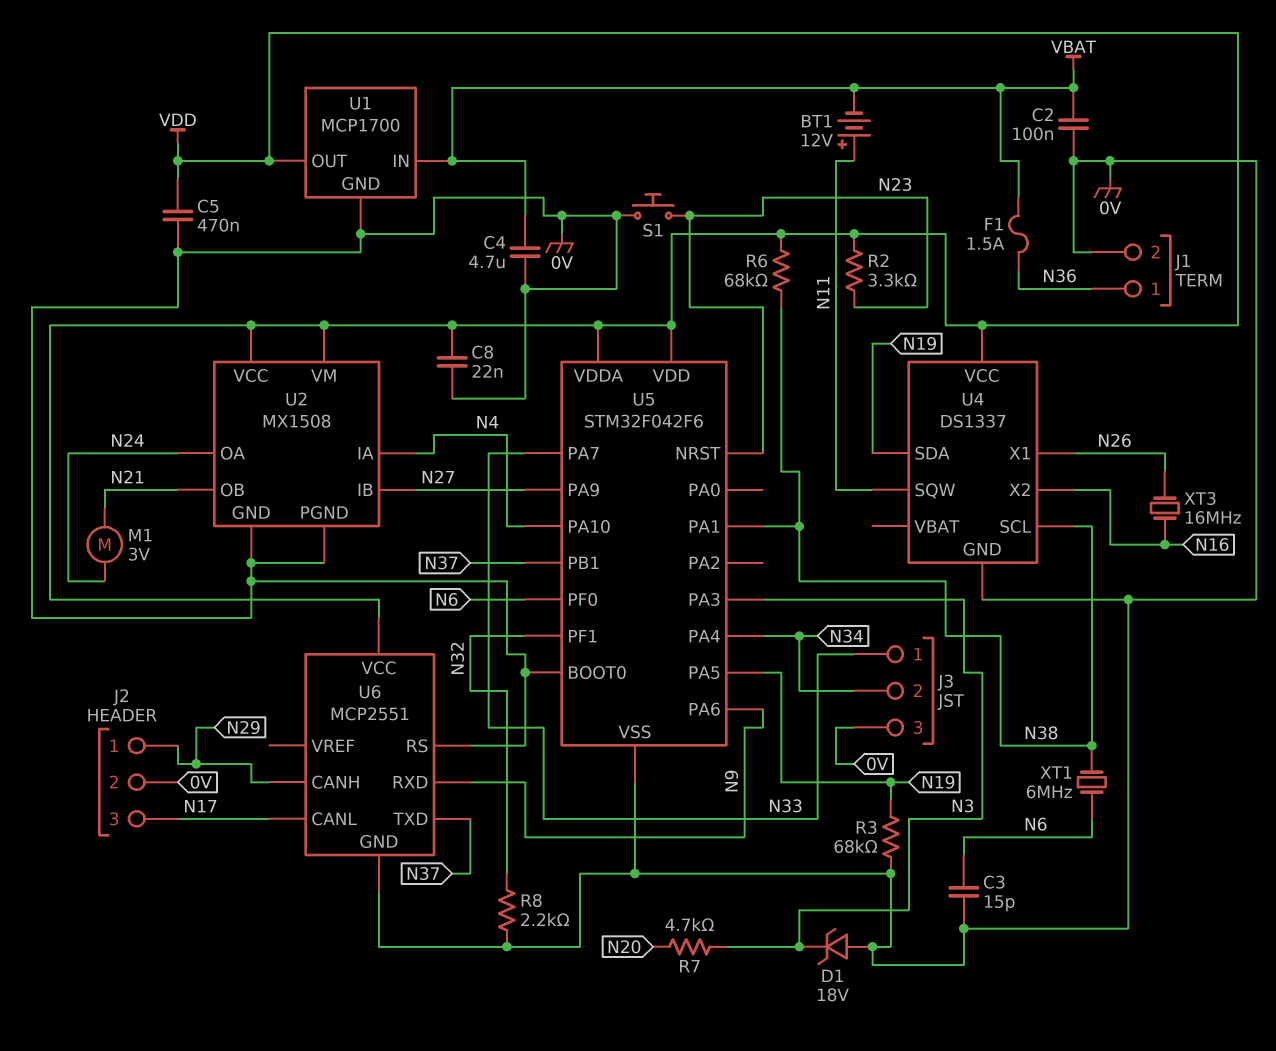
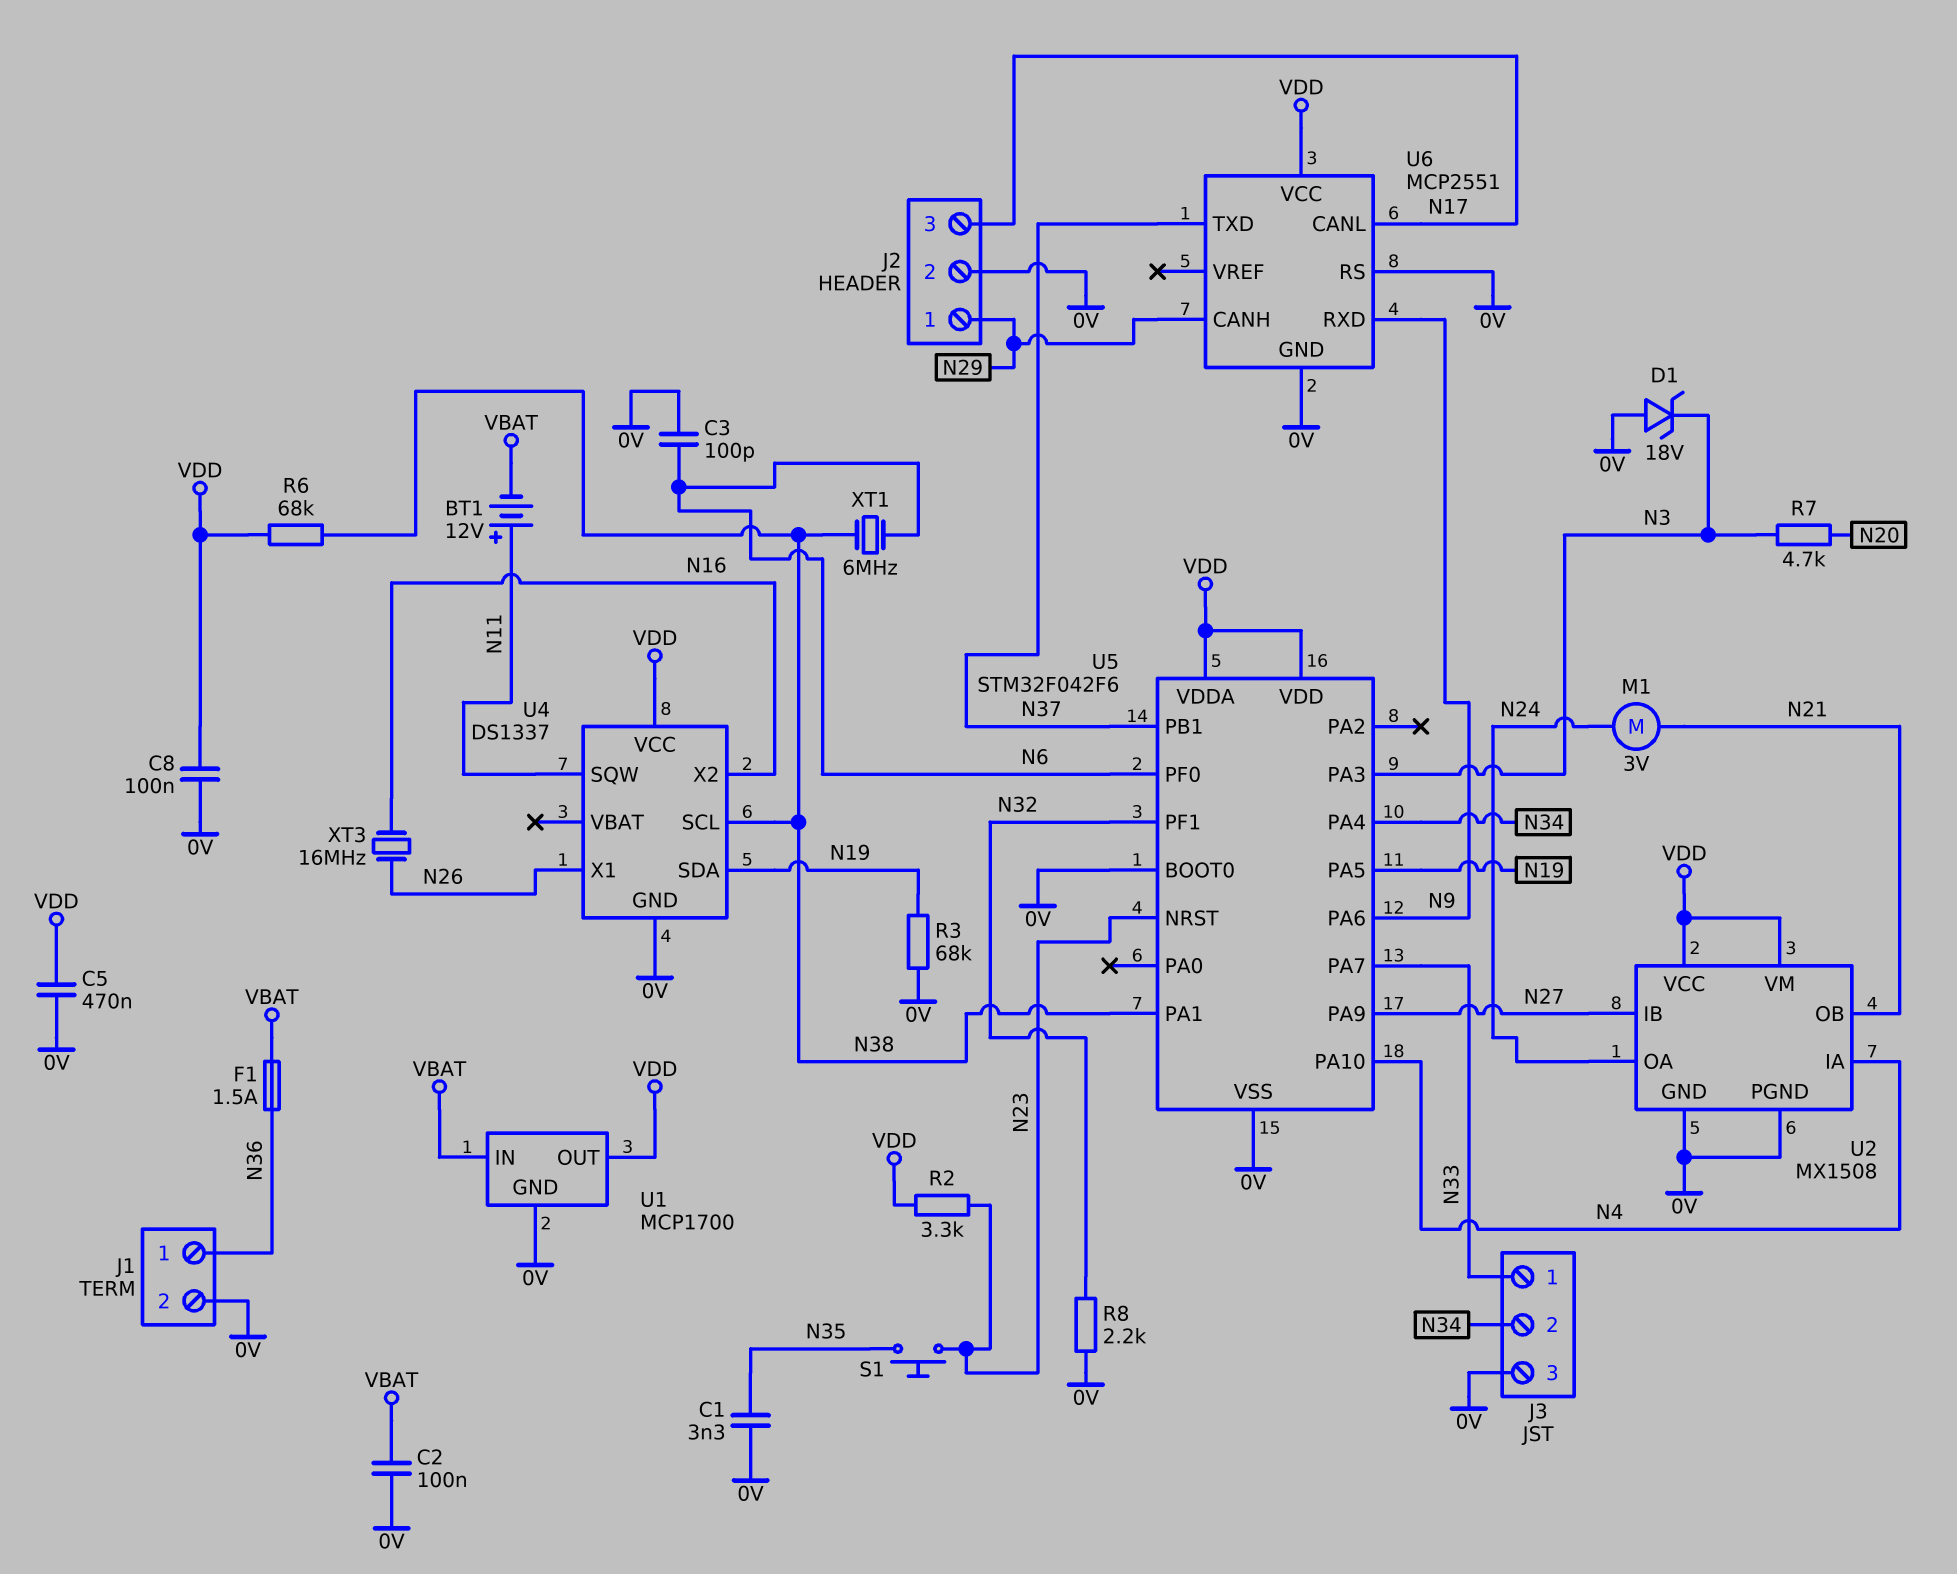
C1: none -> 3.3nF (0V, N35)
C3: 15pF (0V, N6) -> 100pF (0V, N6)
C4: 4.7uF (0V, VBAT) -> none
C8: 22nF (0V, VDD) -> 100nF (0V, VDD)
S1: button (0V, N23) -> button (N23, N35)

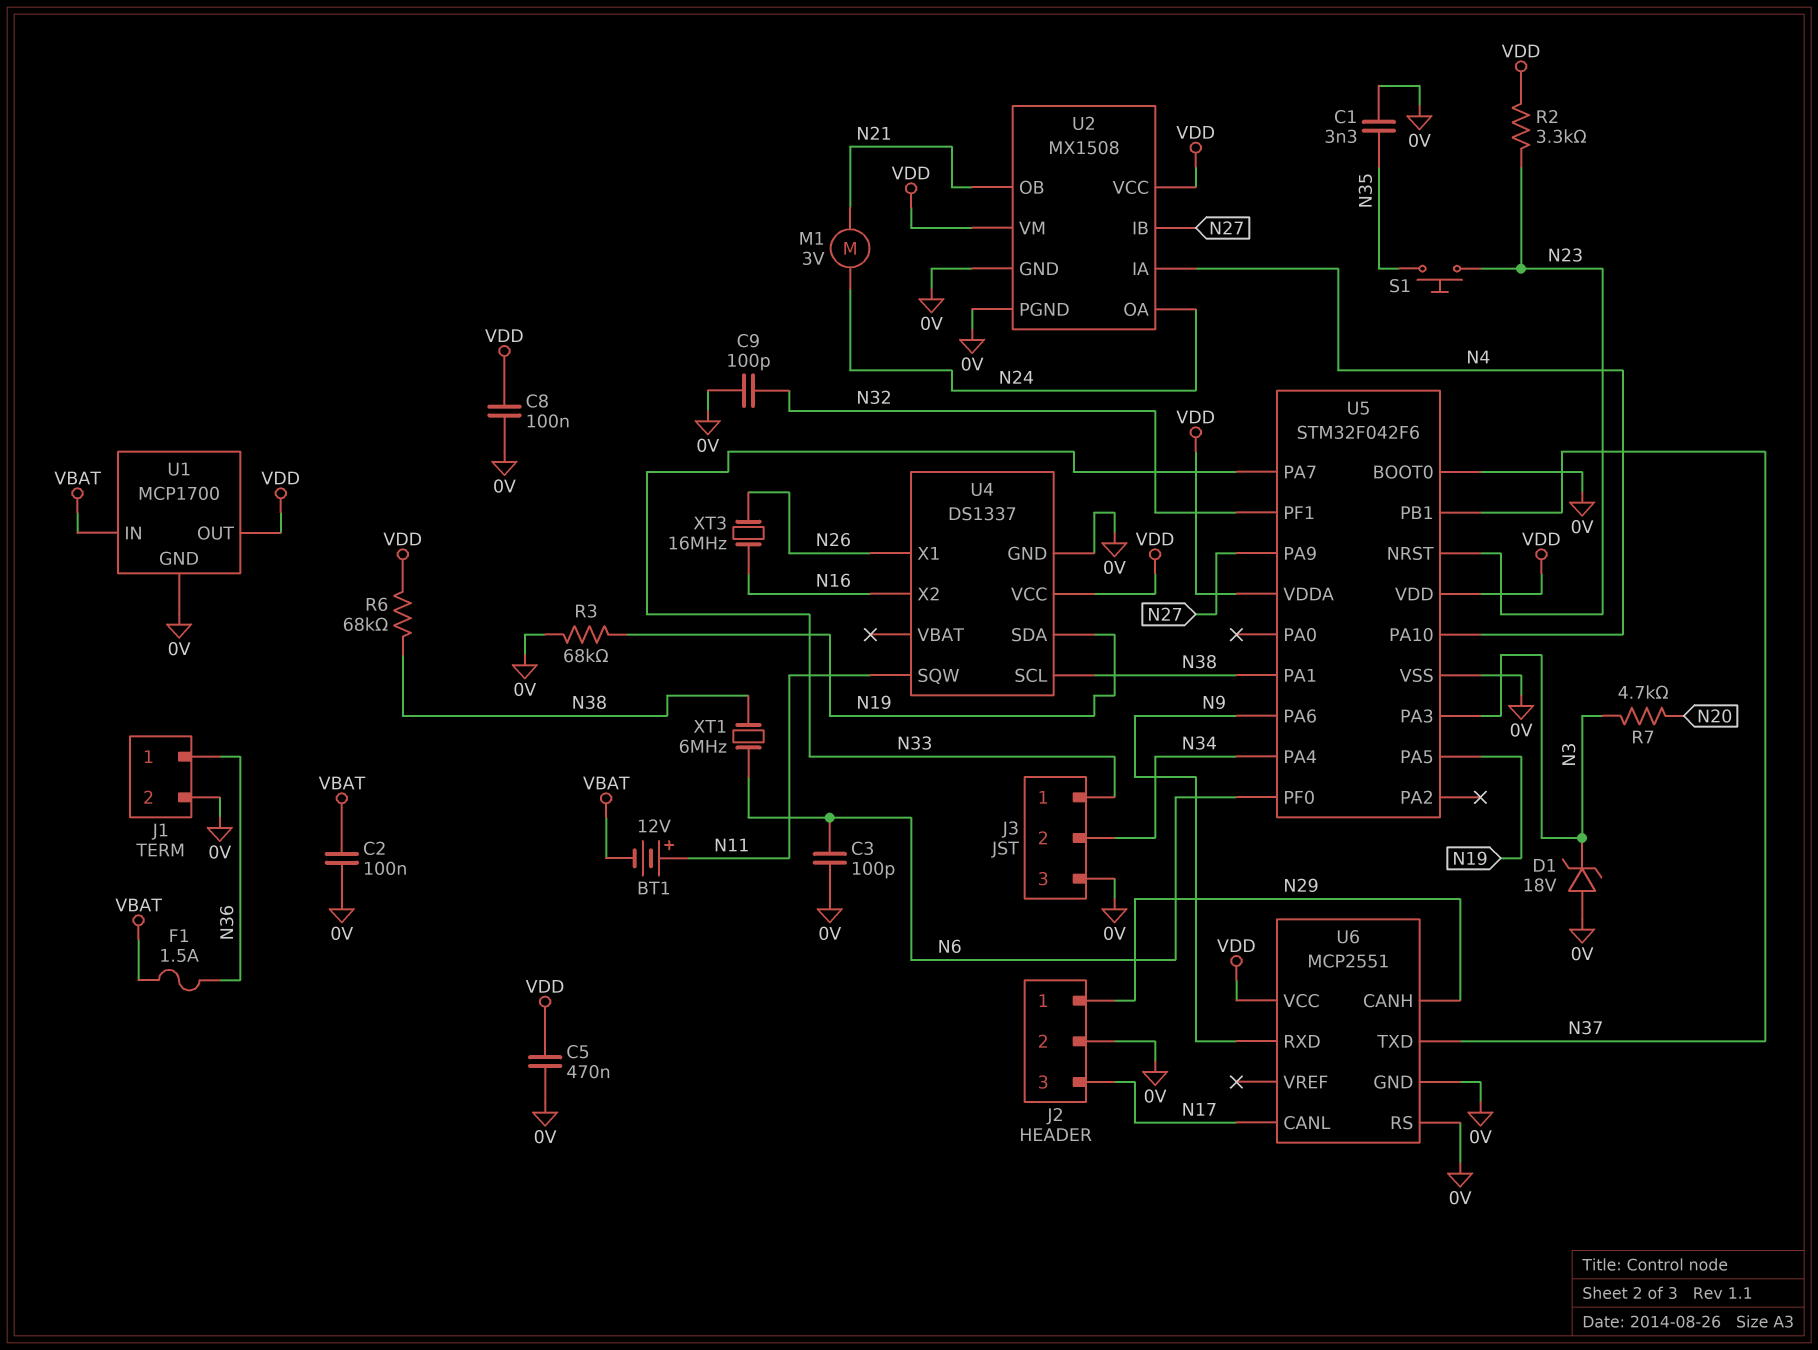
C9: none -> 100pF (0V, N32)
R8: 2.2k (0V, N32) -> none

